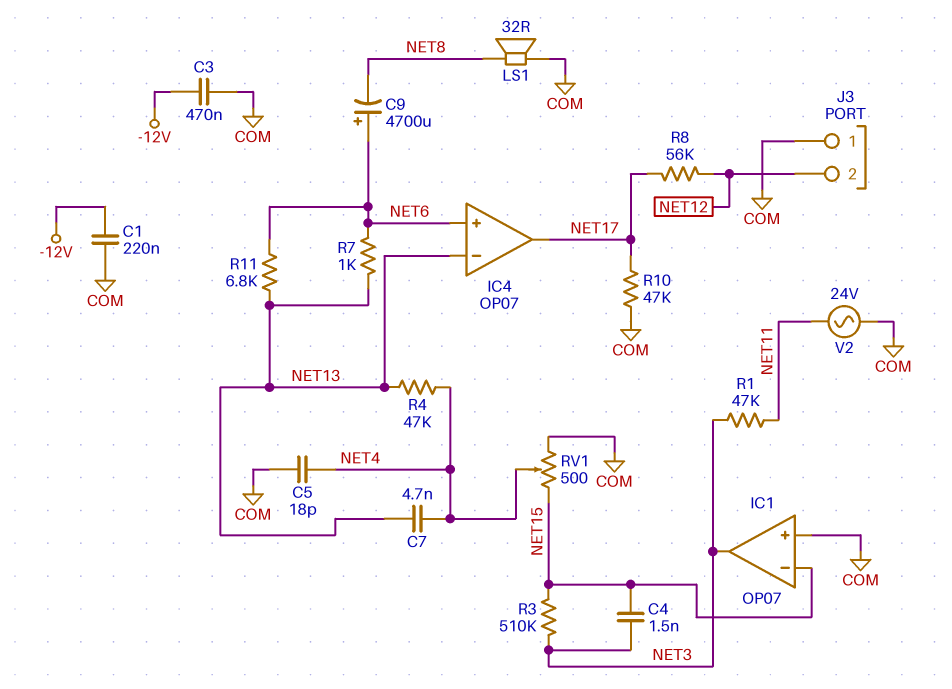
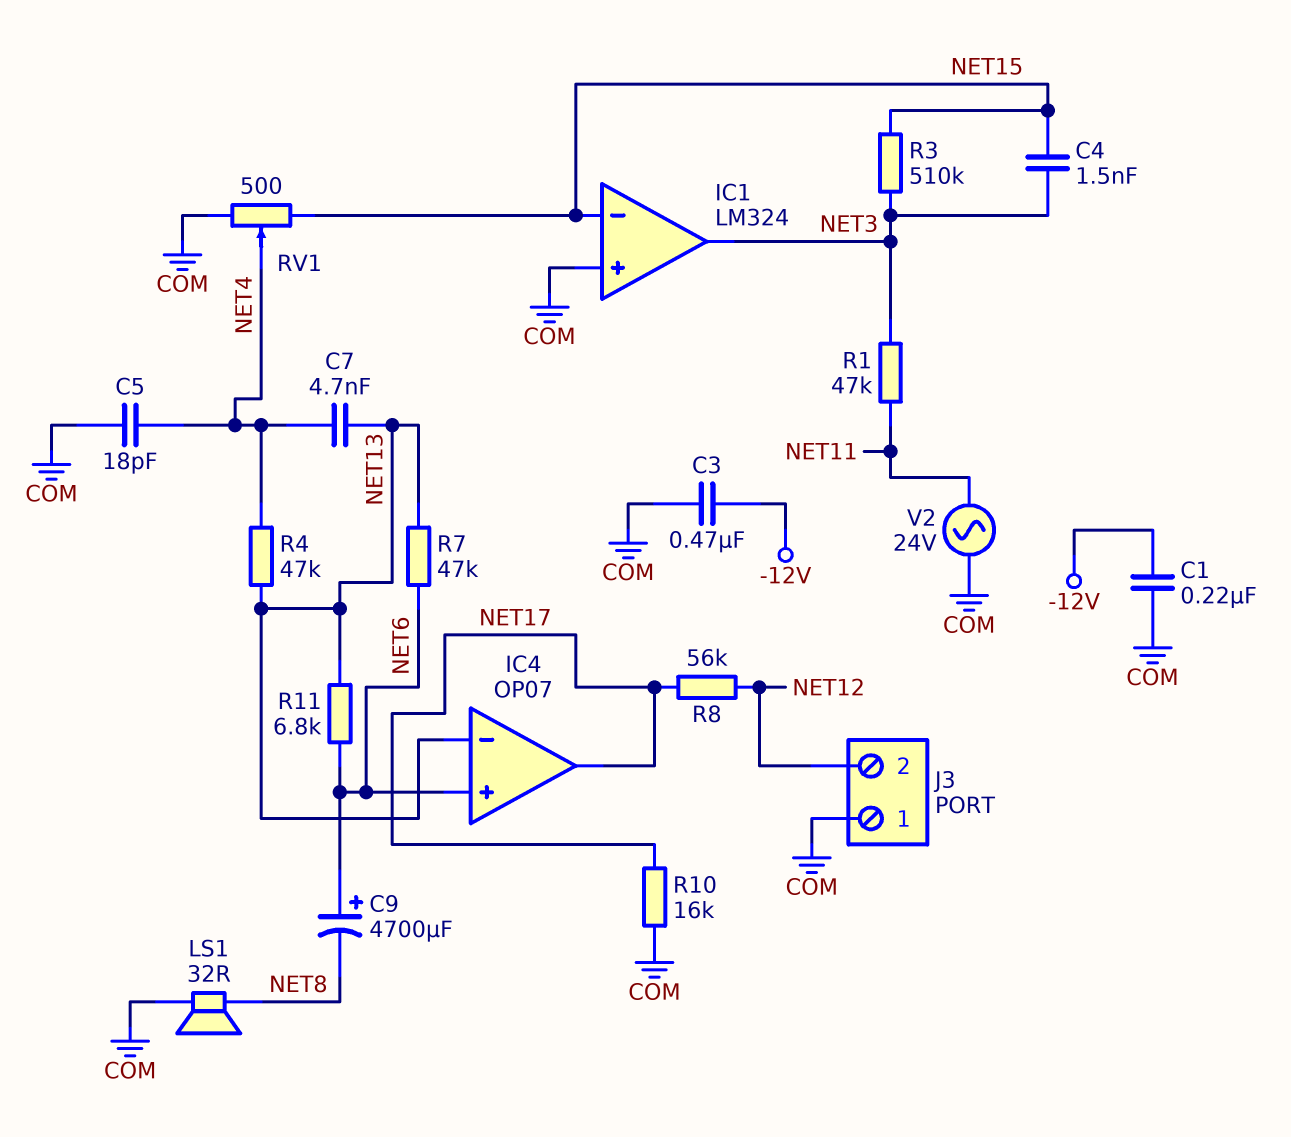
IC1: OP07 -> LM324
R7: 1k (NET6, NET13) -> 47k (NET6, NET13)
R10: 47k (COM, NET17) -> 16k (COM, NET17)

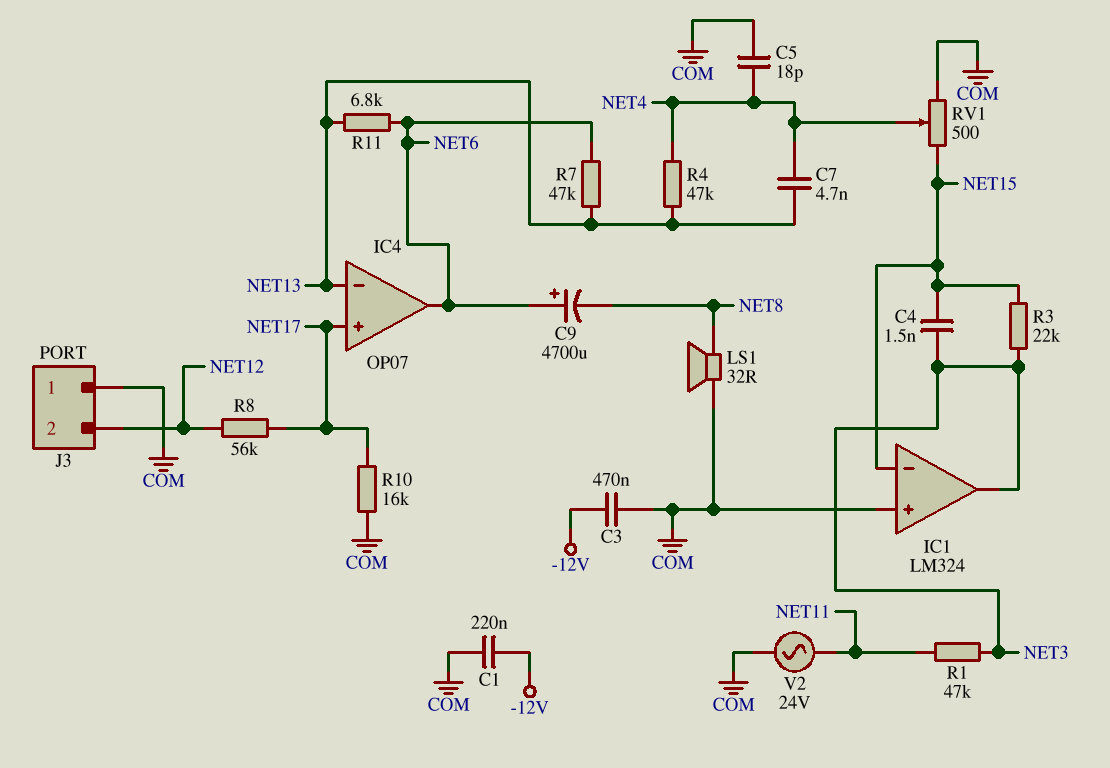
IC4 pin in+: NET6 -> NET17
IC4 pin out: NET17 -> NET6
R3: 510k (NET3, NET15) -> 22k (NET3, NET15)

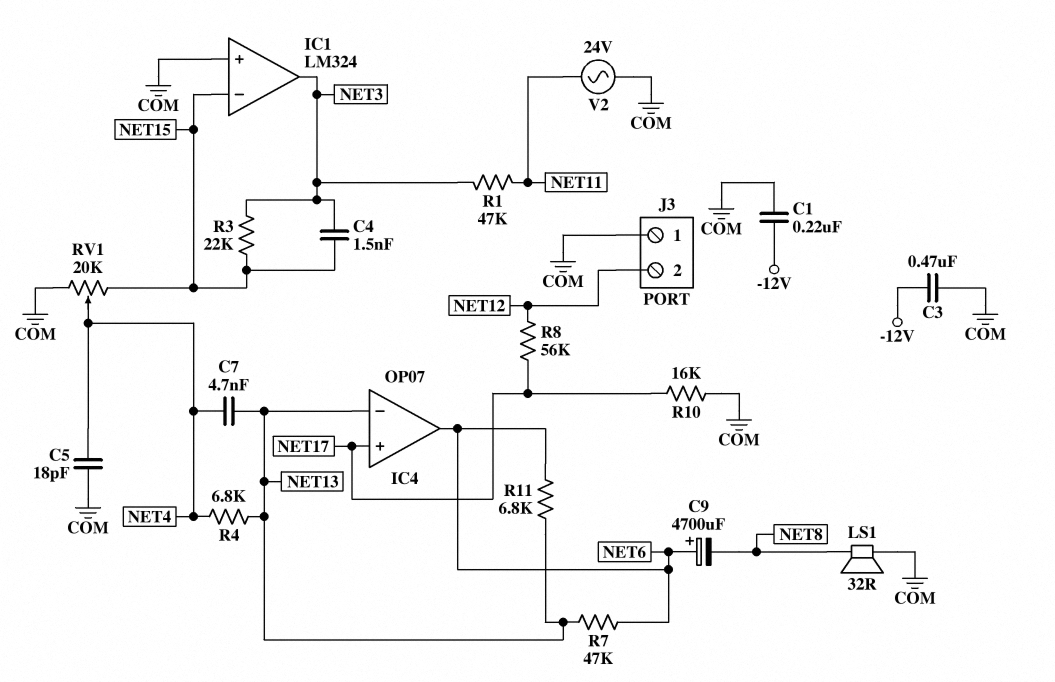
R4: 47k (NET4, NET13) -> 6.8k (NET4, NET13)
RV1: 500 (COM, NET15, wiper NET4) -> 20k (COM, NET15, wiper NET4)

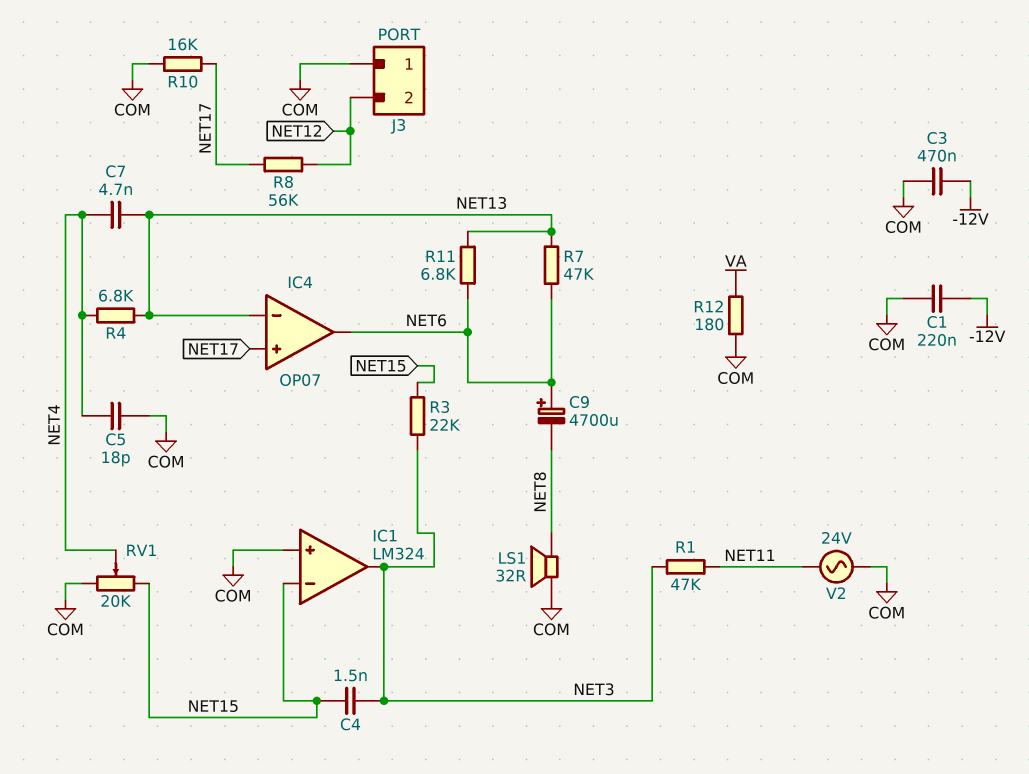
R12: none -> 180 (COM, VA)

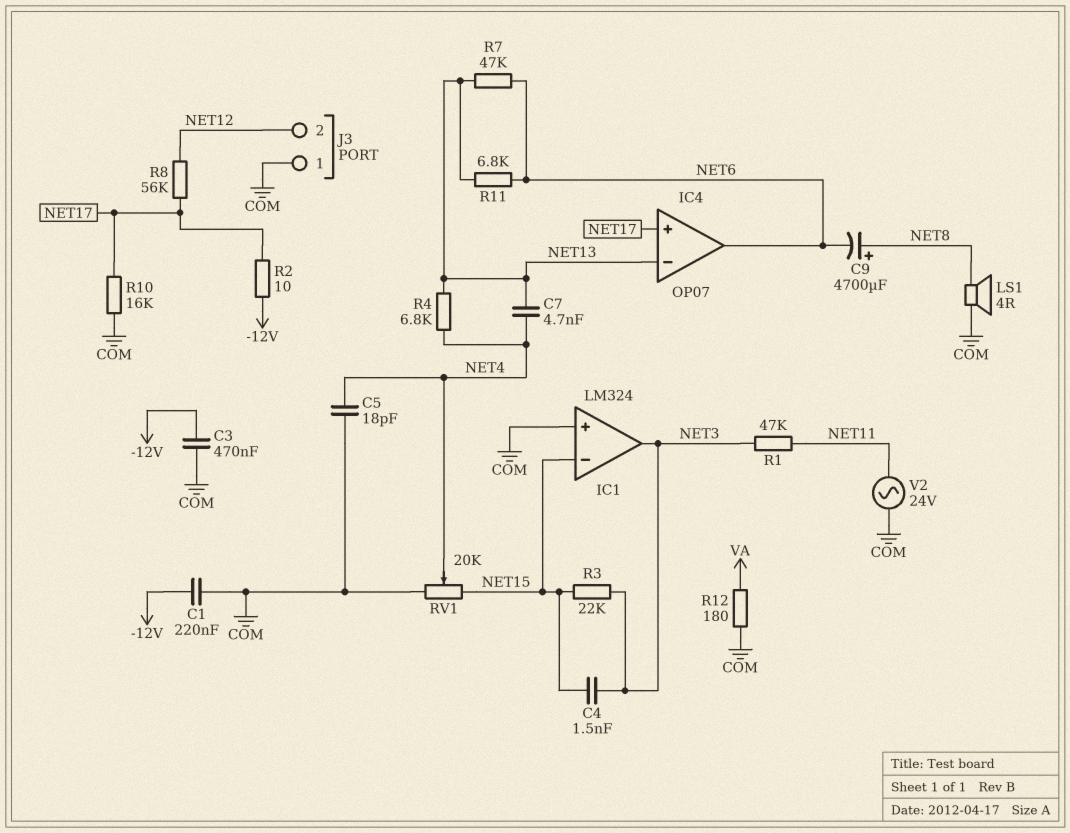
C9: 4700uF (plus NET6, minus NET8) -> 4700uF (plus NET8, minus NET6)
LS1: speaker 32R (COM, NET8) -> speaker 4R (COM, NET8)
R2: none -> 10 (-12V, NET17)

